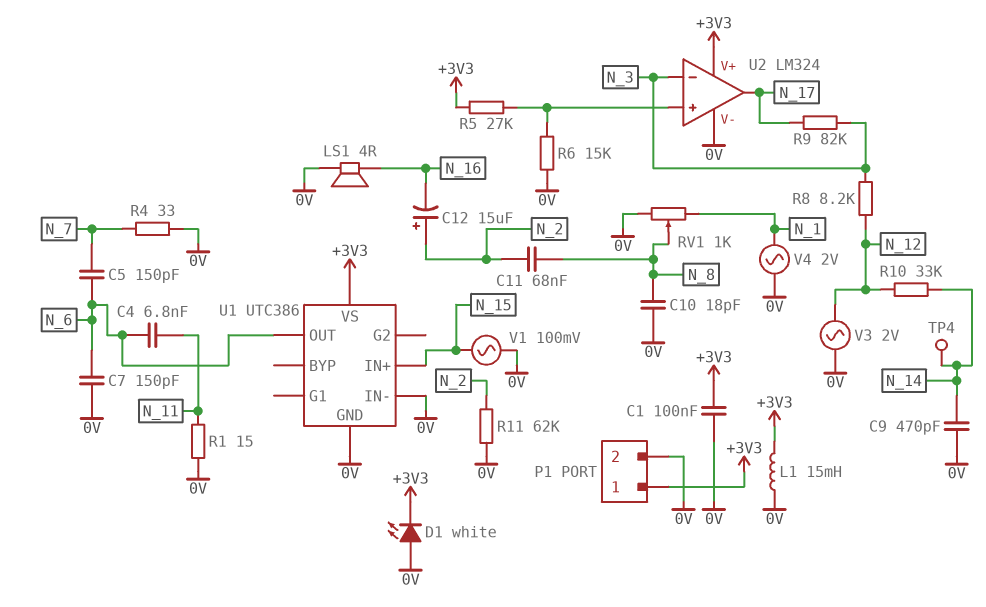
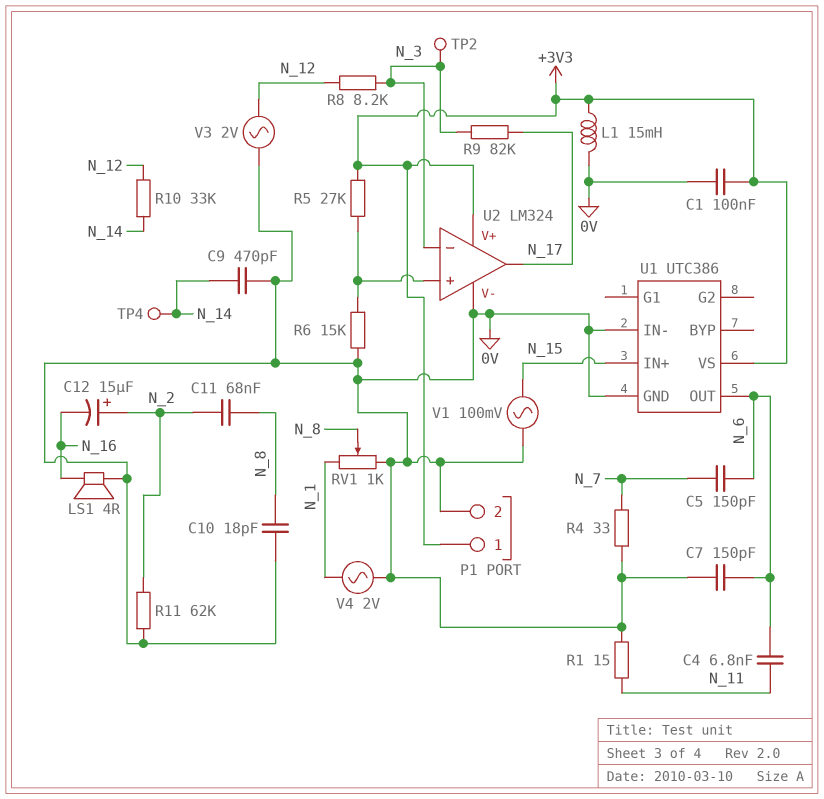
D1: LED white (A 0V, K +3V3) -> none
TP2: none -> test point (N_3)

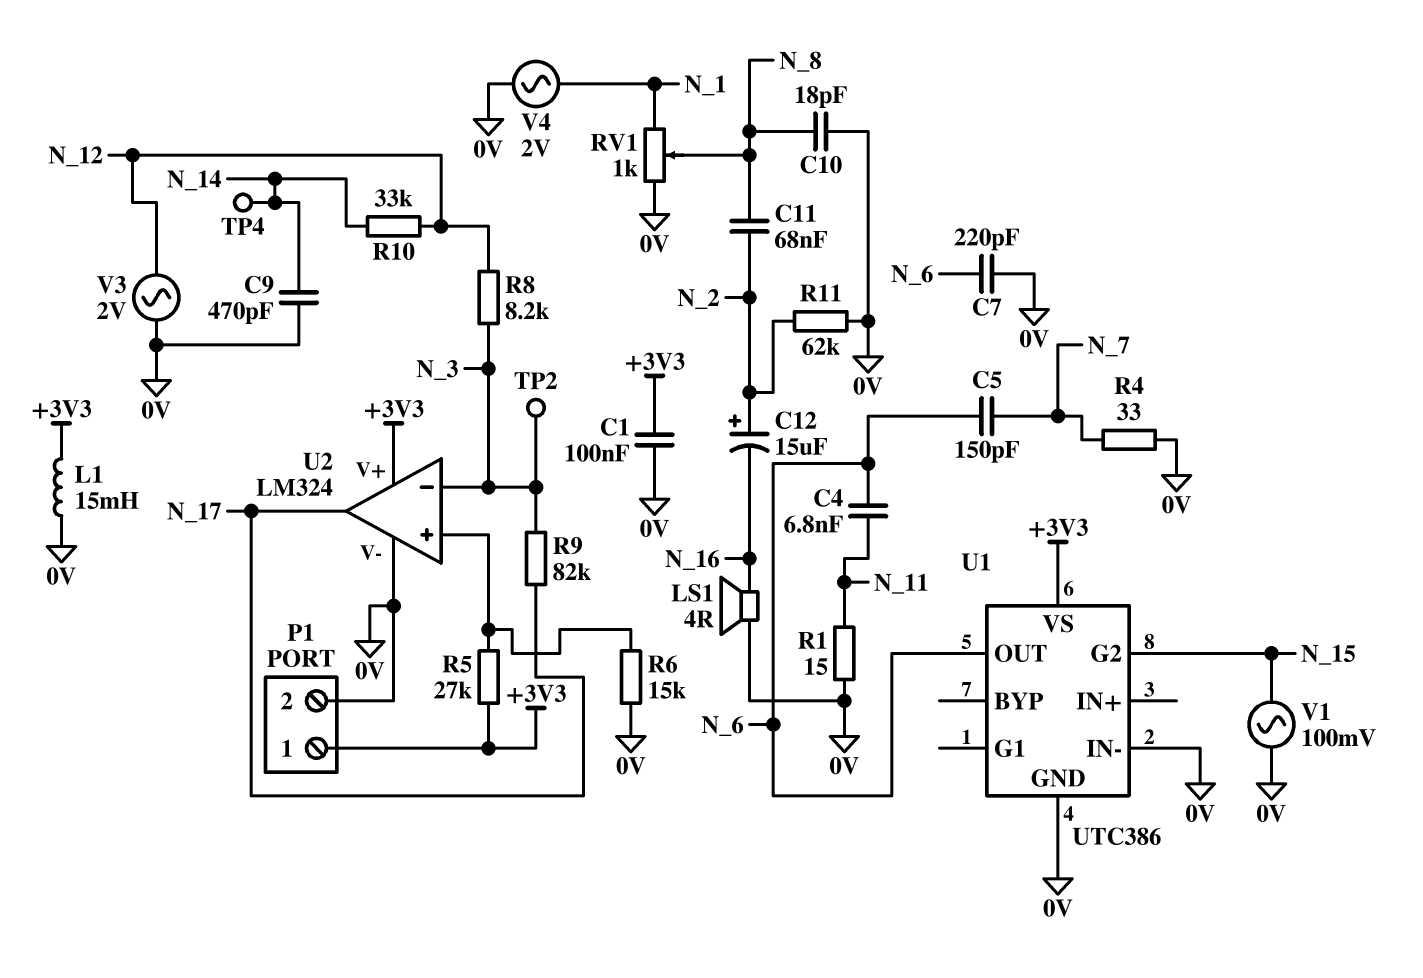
C7: 150pF (0V, N_6) -> 220pF (0V, N_6)
U1 pin G2: none -> N_15
U1 pin IN+: N_15 -> none

